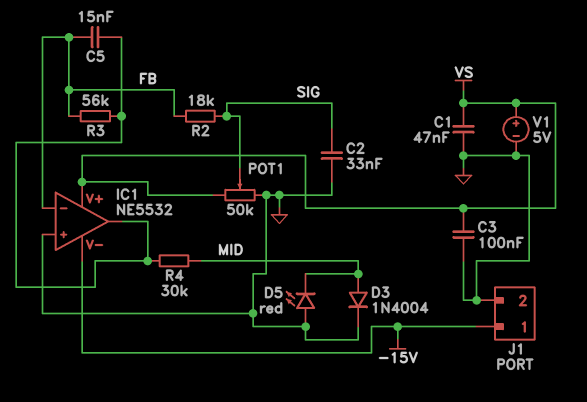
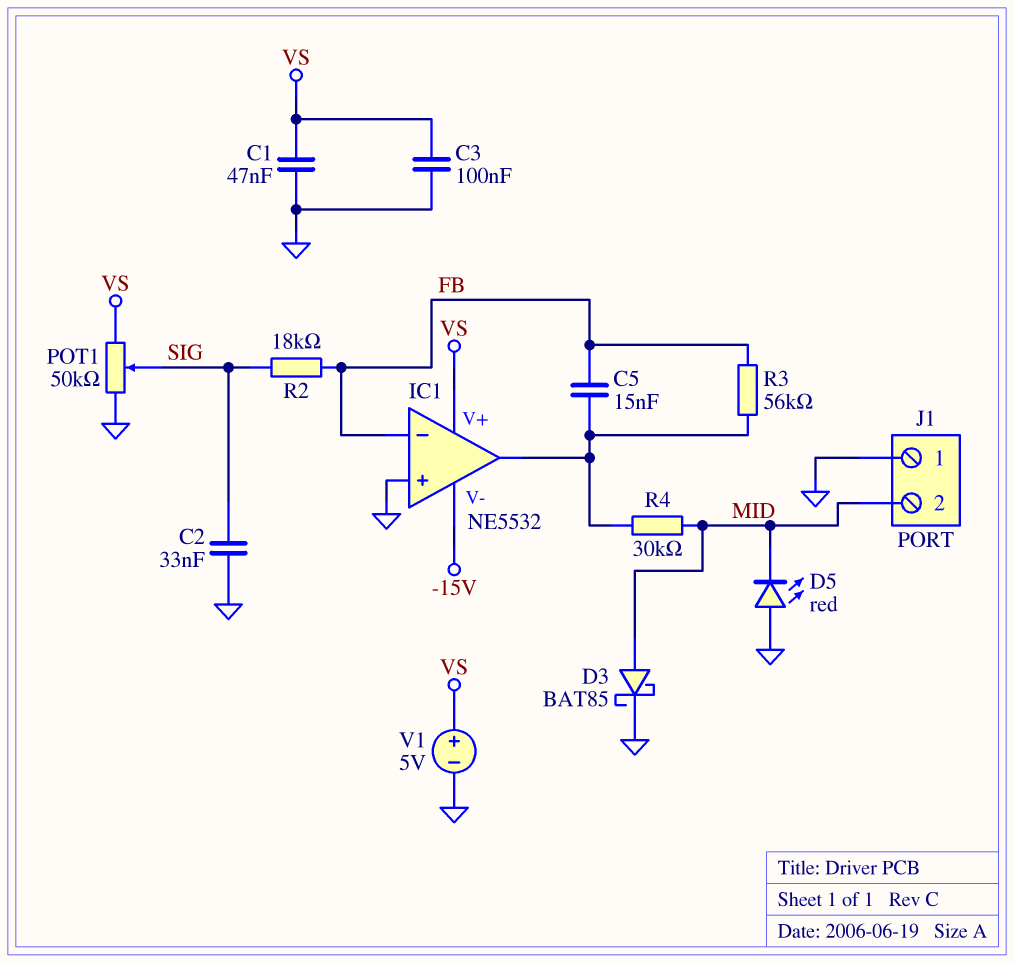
D3: diode 1N4004 (A MID, K GND) -> schottky BAT85 (A MID, K GND)
J1 pin 1: -15V -> GND
J1 pin 2: GND -> MID

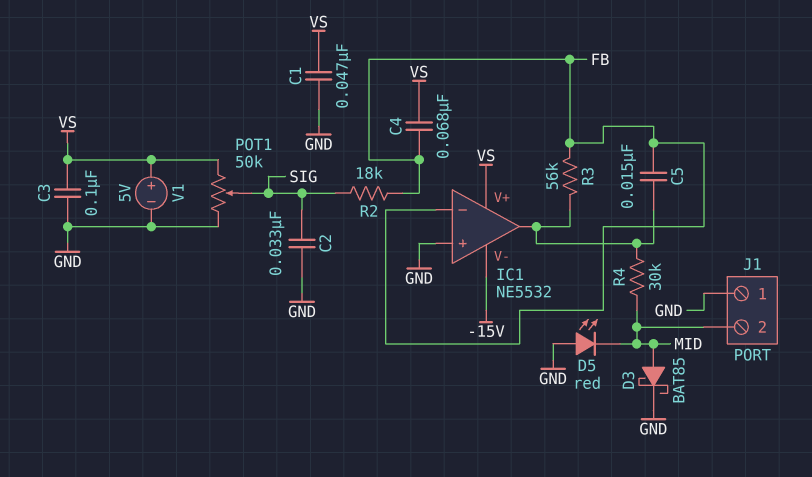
C4: none -> 68nF (FB, VS)

